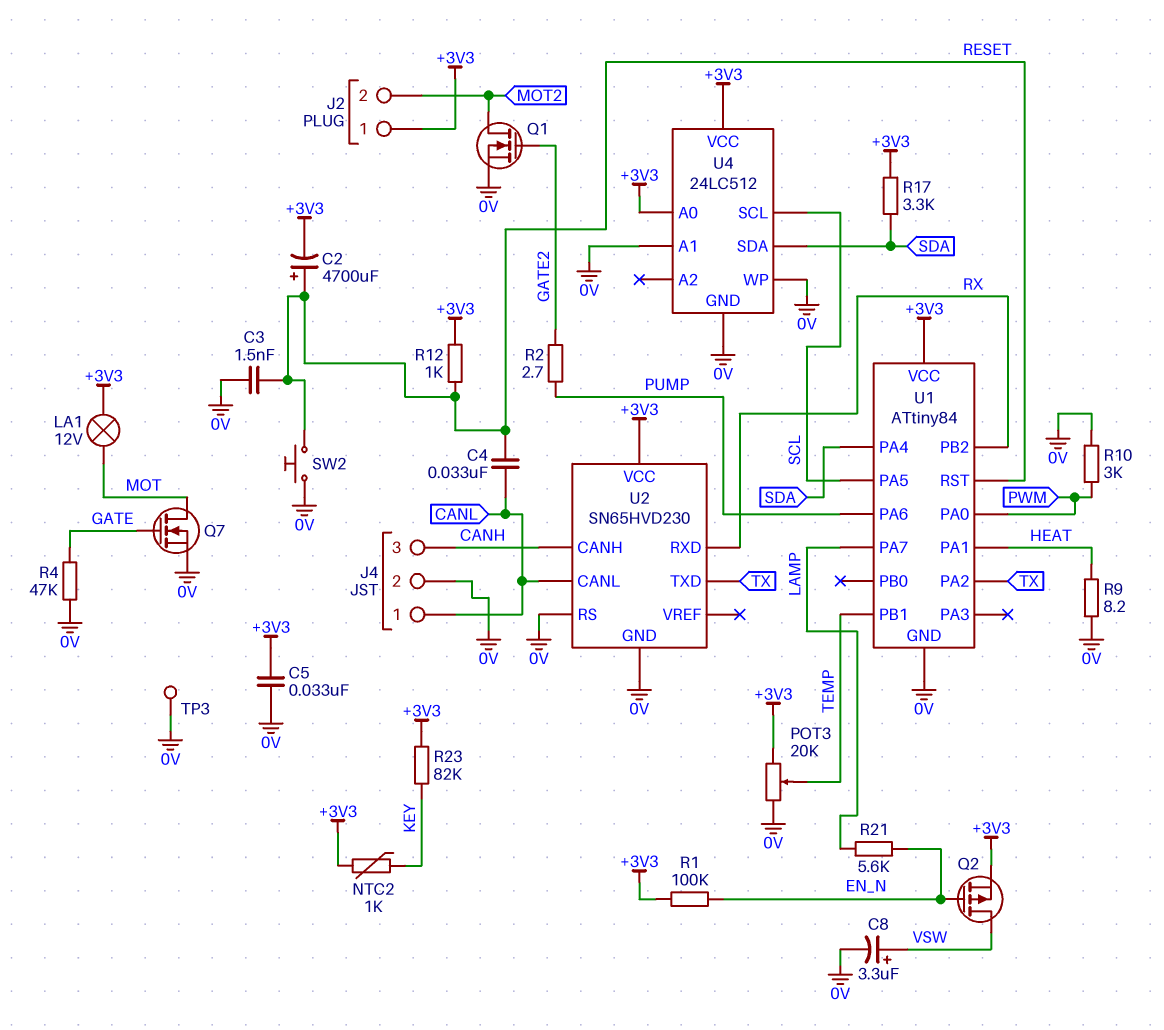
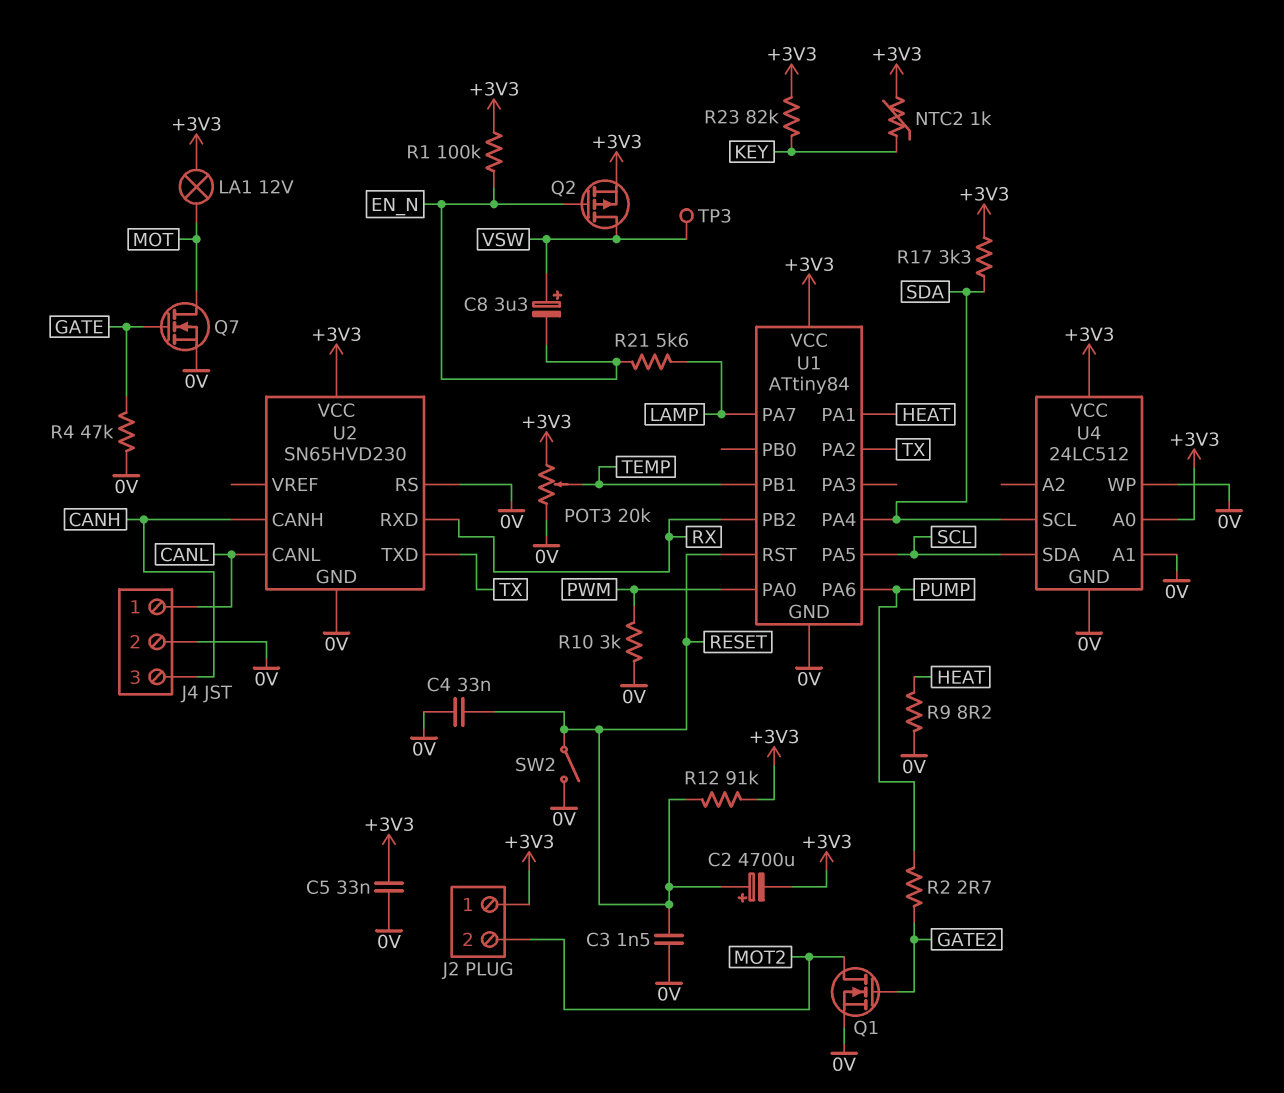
C4: 33nF (CANL, RESET) -> 33nF (0V, RESET)
C8: 3.3uF (plus VSW, minus 0V) -> 3.3uF (plus VSW, minus EN_N)
R12: 1k (+3V3, RESET) -> 91k (+3V3, RESET)
SW2: button (0V, RESET) -> switch (0V, RESET)
TP3: test point (0V) -> test point (VSW)
U4 pin SCL: SCL -> SDA
U4 pin SDA: SDA -> SCL

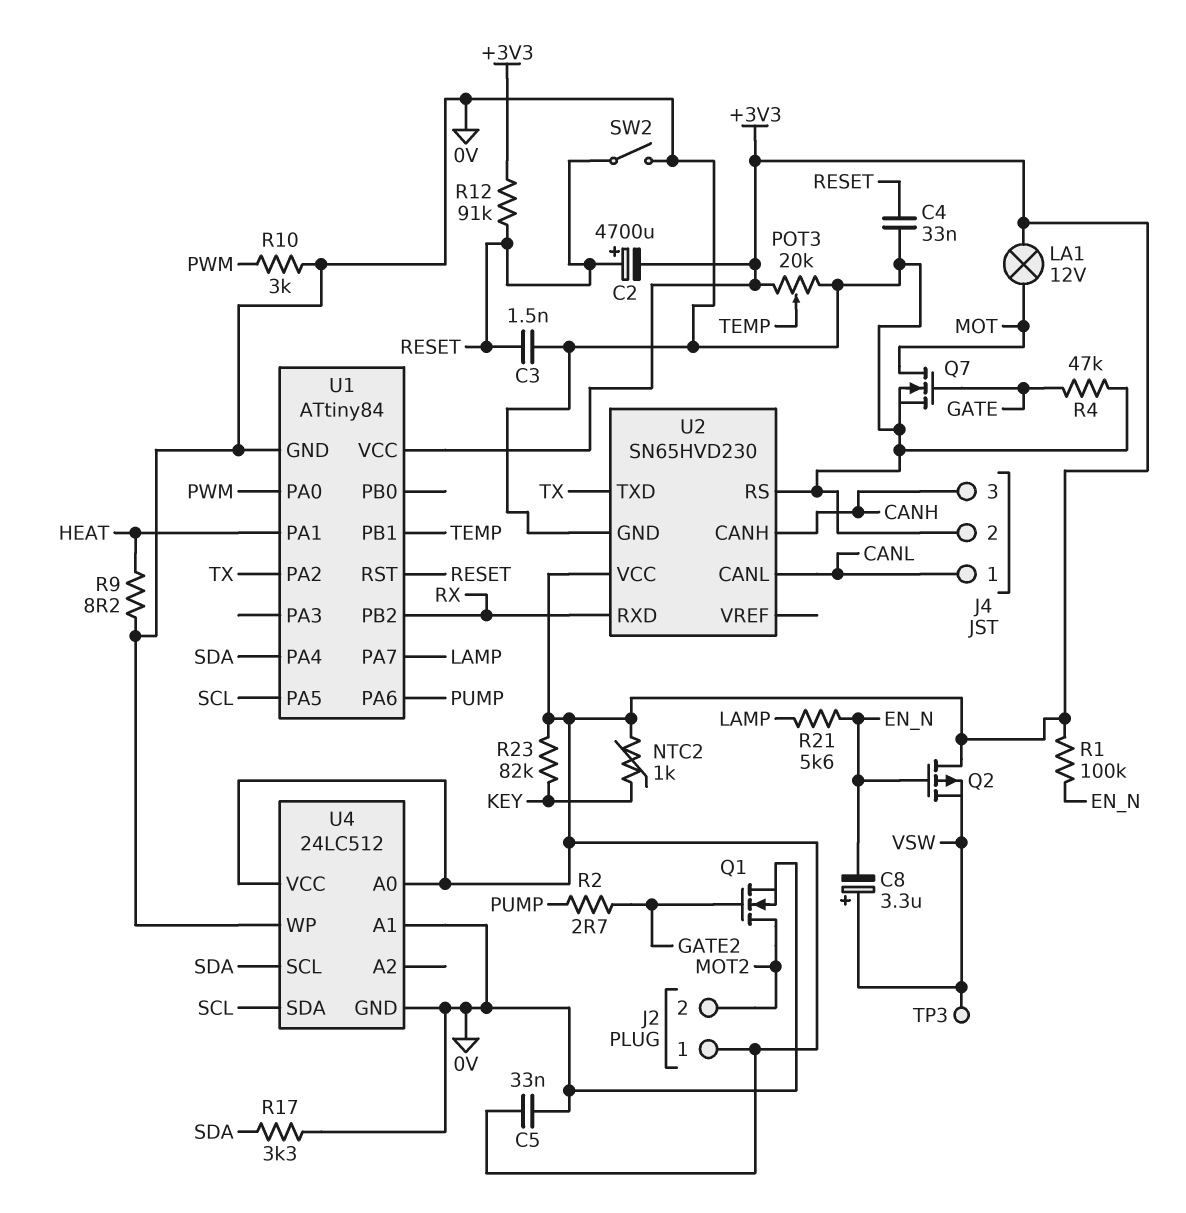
Q2: PMOS (G EN_N, D VSW, S +3V3) -> PMOS (G EN_N, D +3V3, S VSW)
R17: 3.3k (+3V3, SDA) -> 3.3k (0V, SDA)

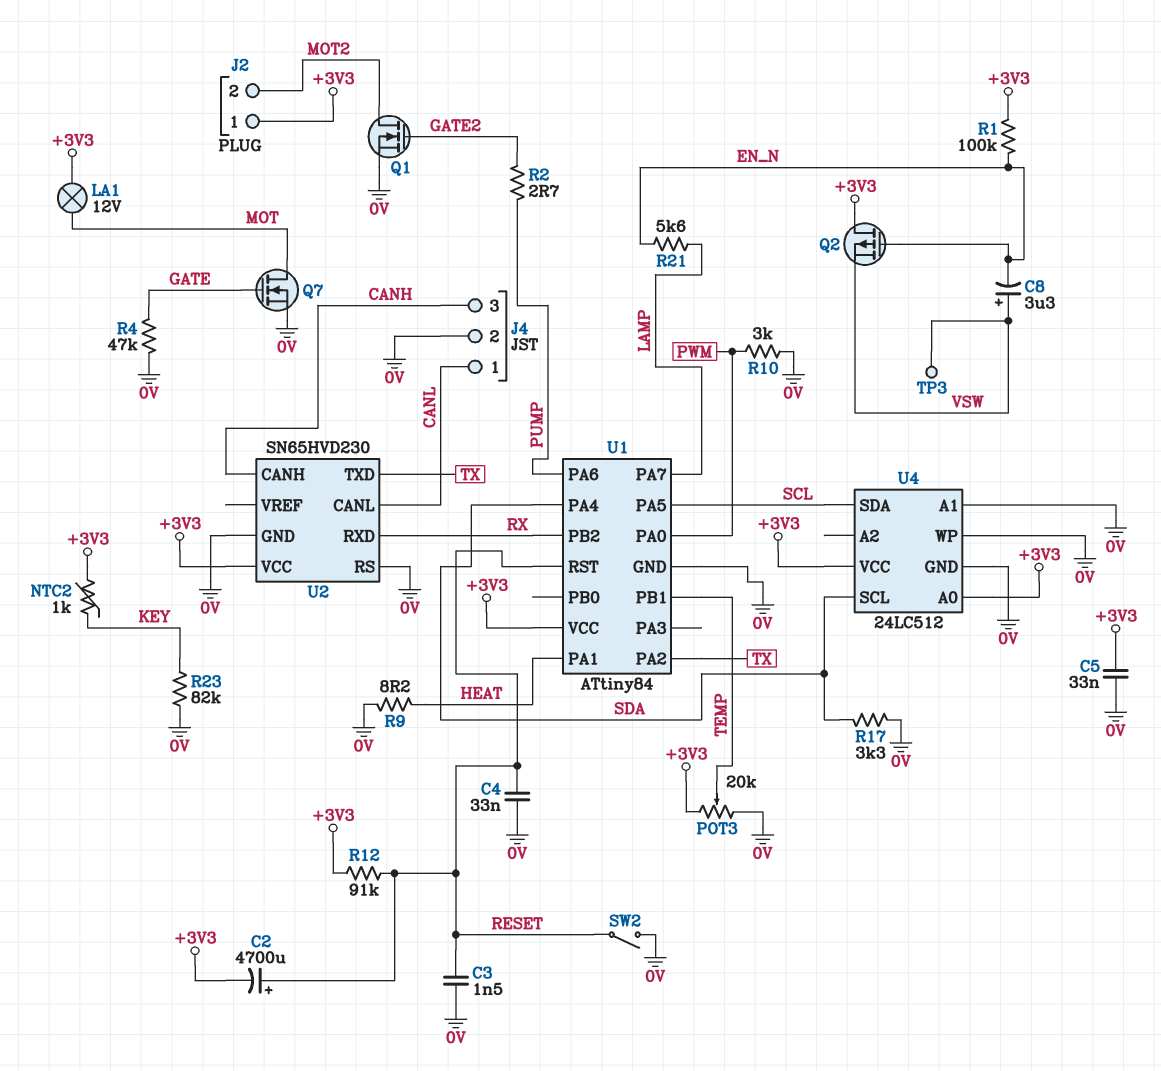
R23: 82k (+3V3, KEY) -> 82k (0V, KEY)

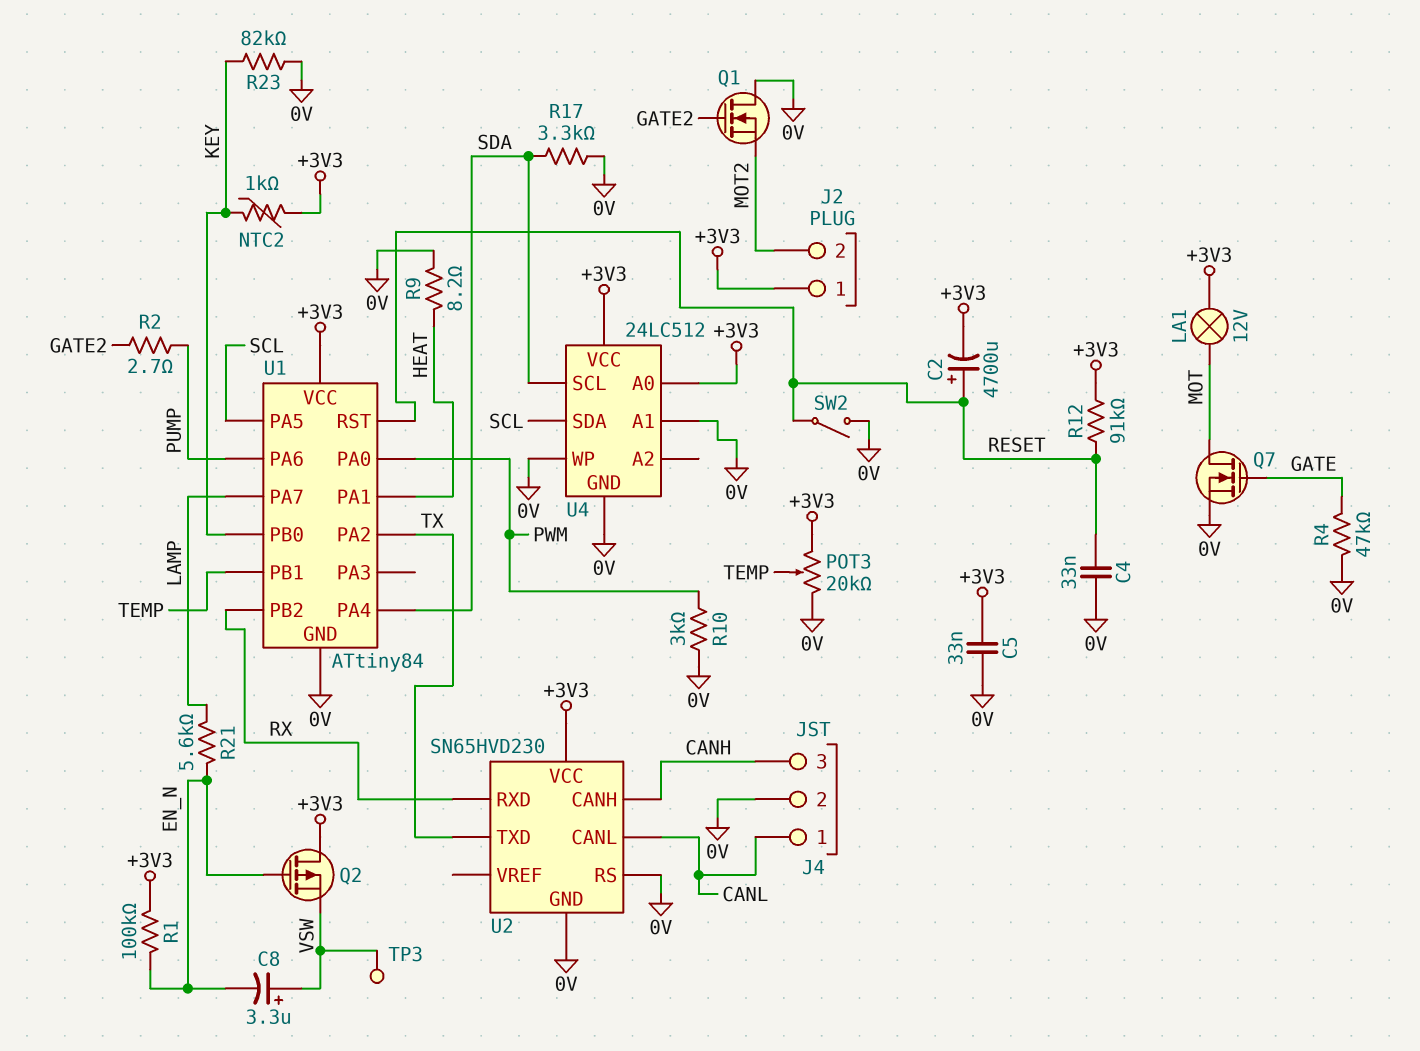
C3: 1.5nF (0V, RESET) -> none
Q1: NMOS (G GATE2, D MOT2, S 0V) -> NMOS (G GATE2, D 0V, S MOT2)
U1 pin PB0: none -> KEY

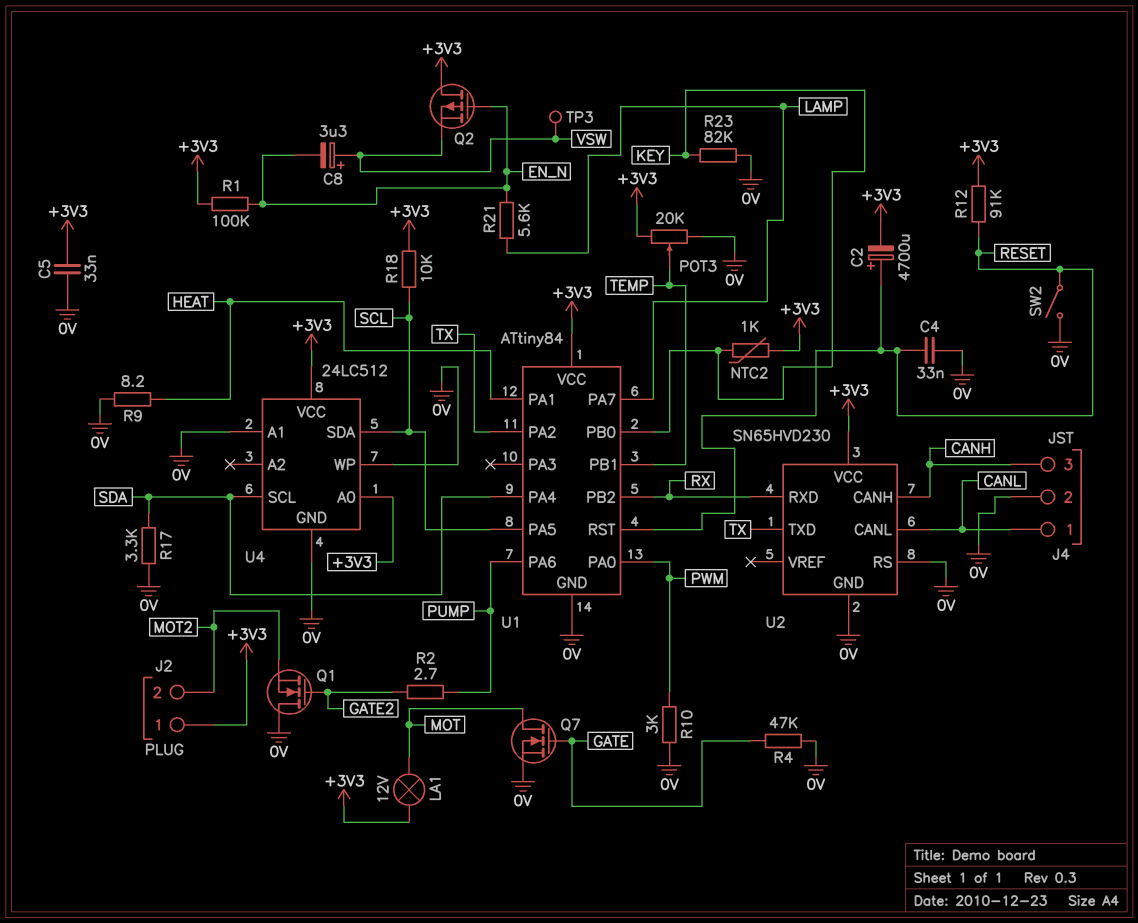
R18: none -> 10k (+3V3, SCL)

